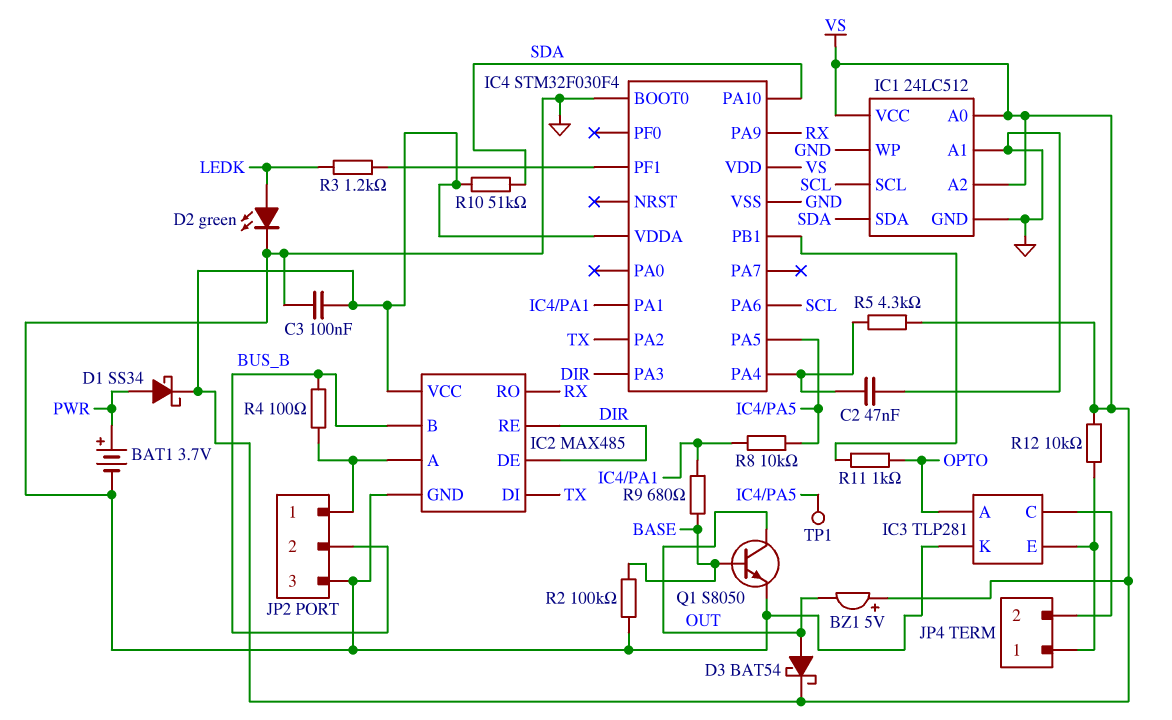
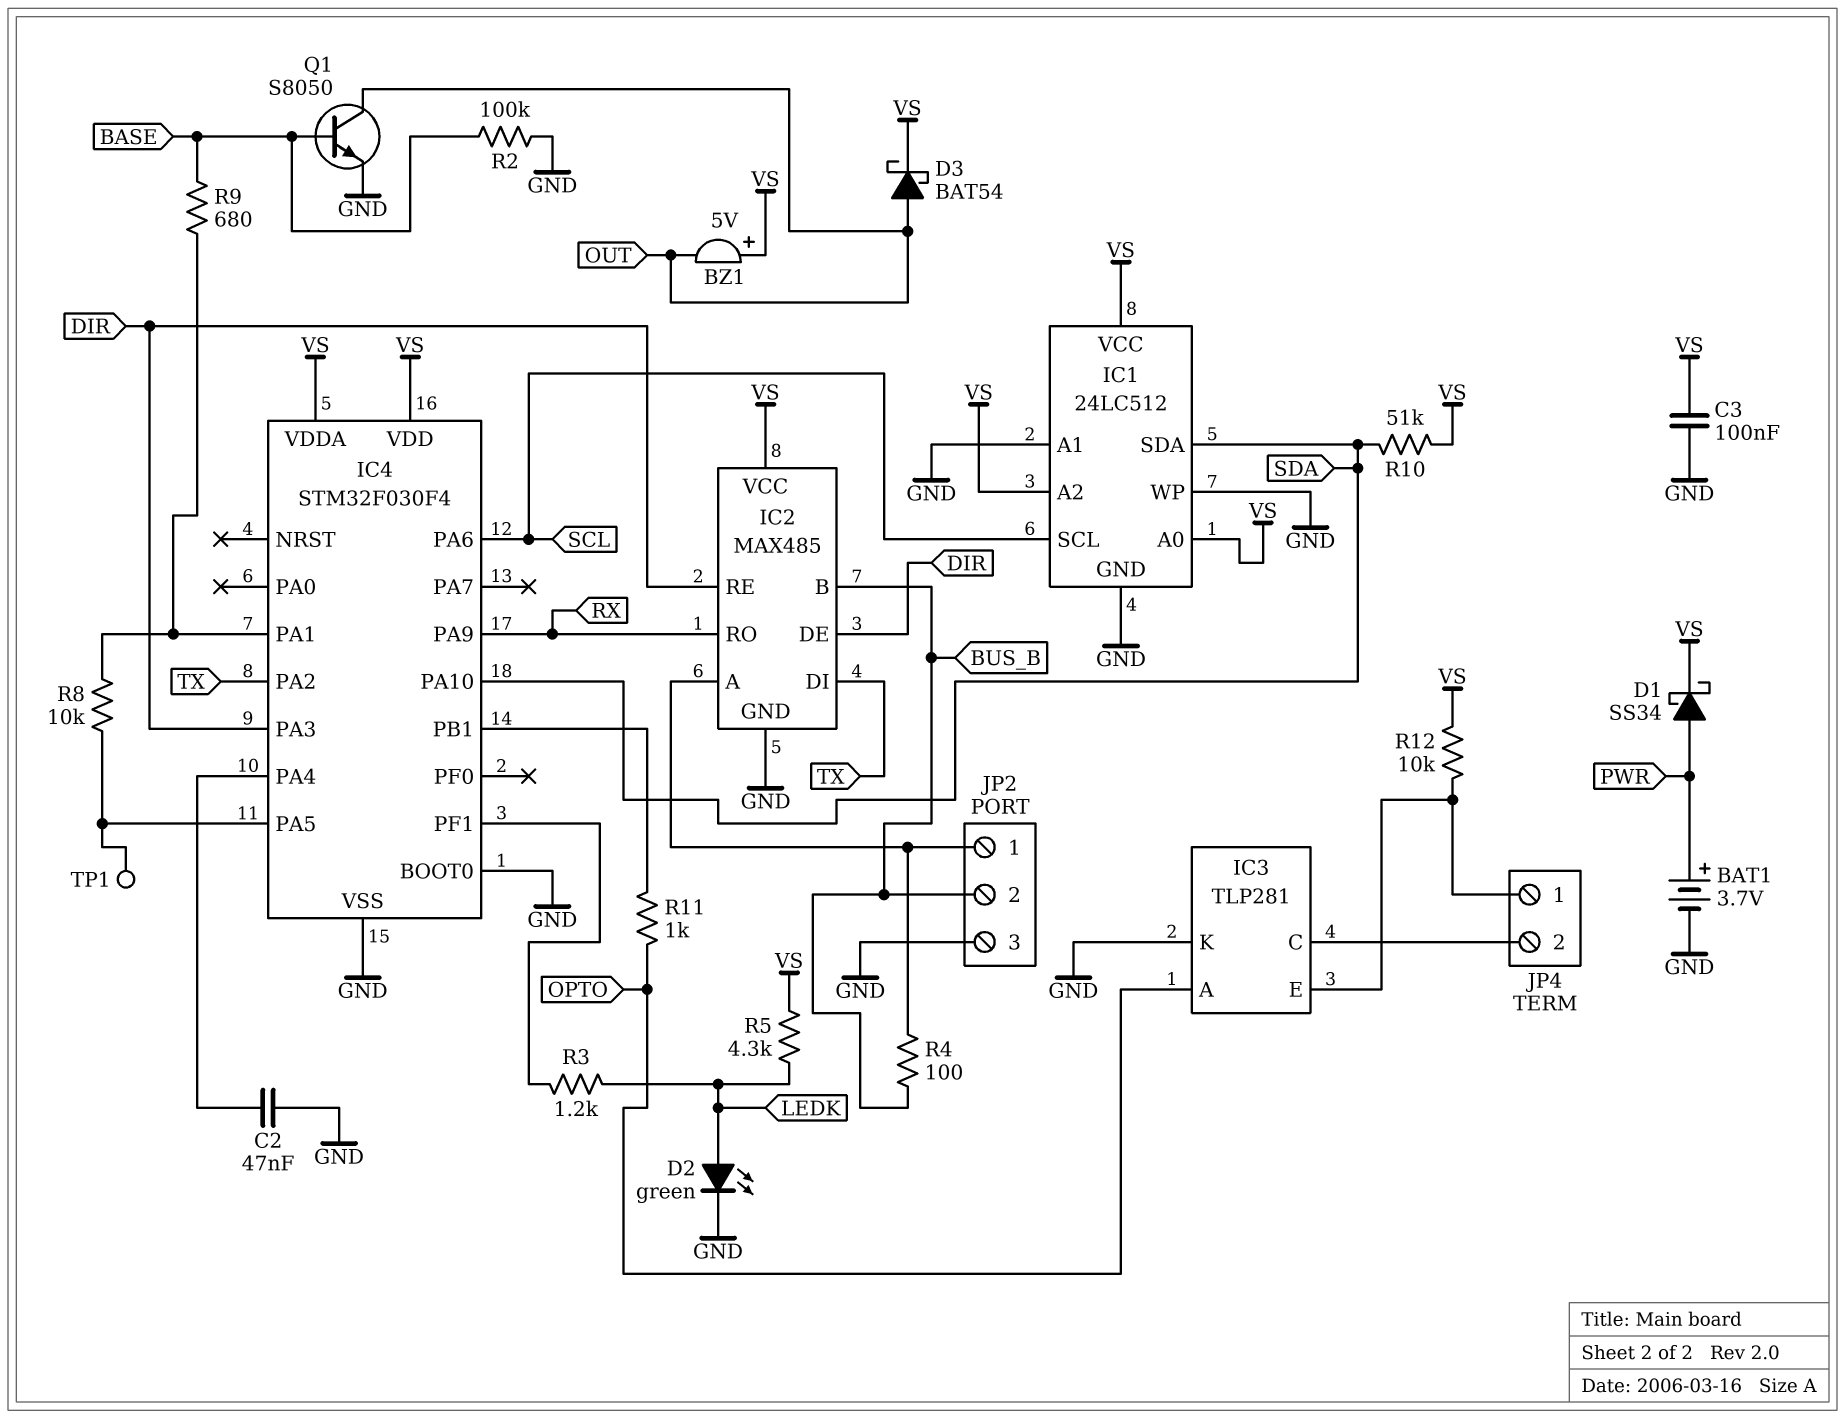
R5: 4.3k (IC4/PA4, VS) -> 4.3k (LEDK, VS)

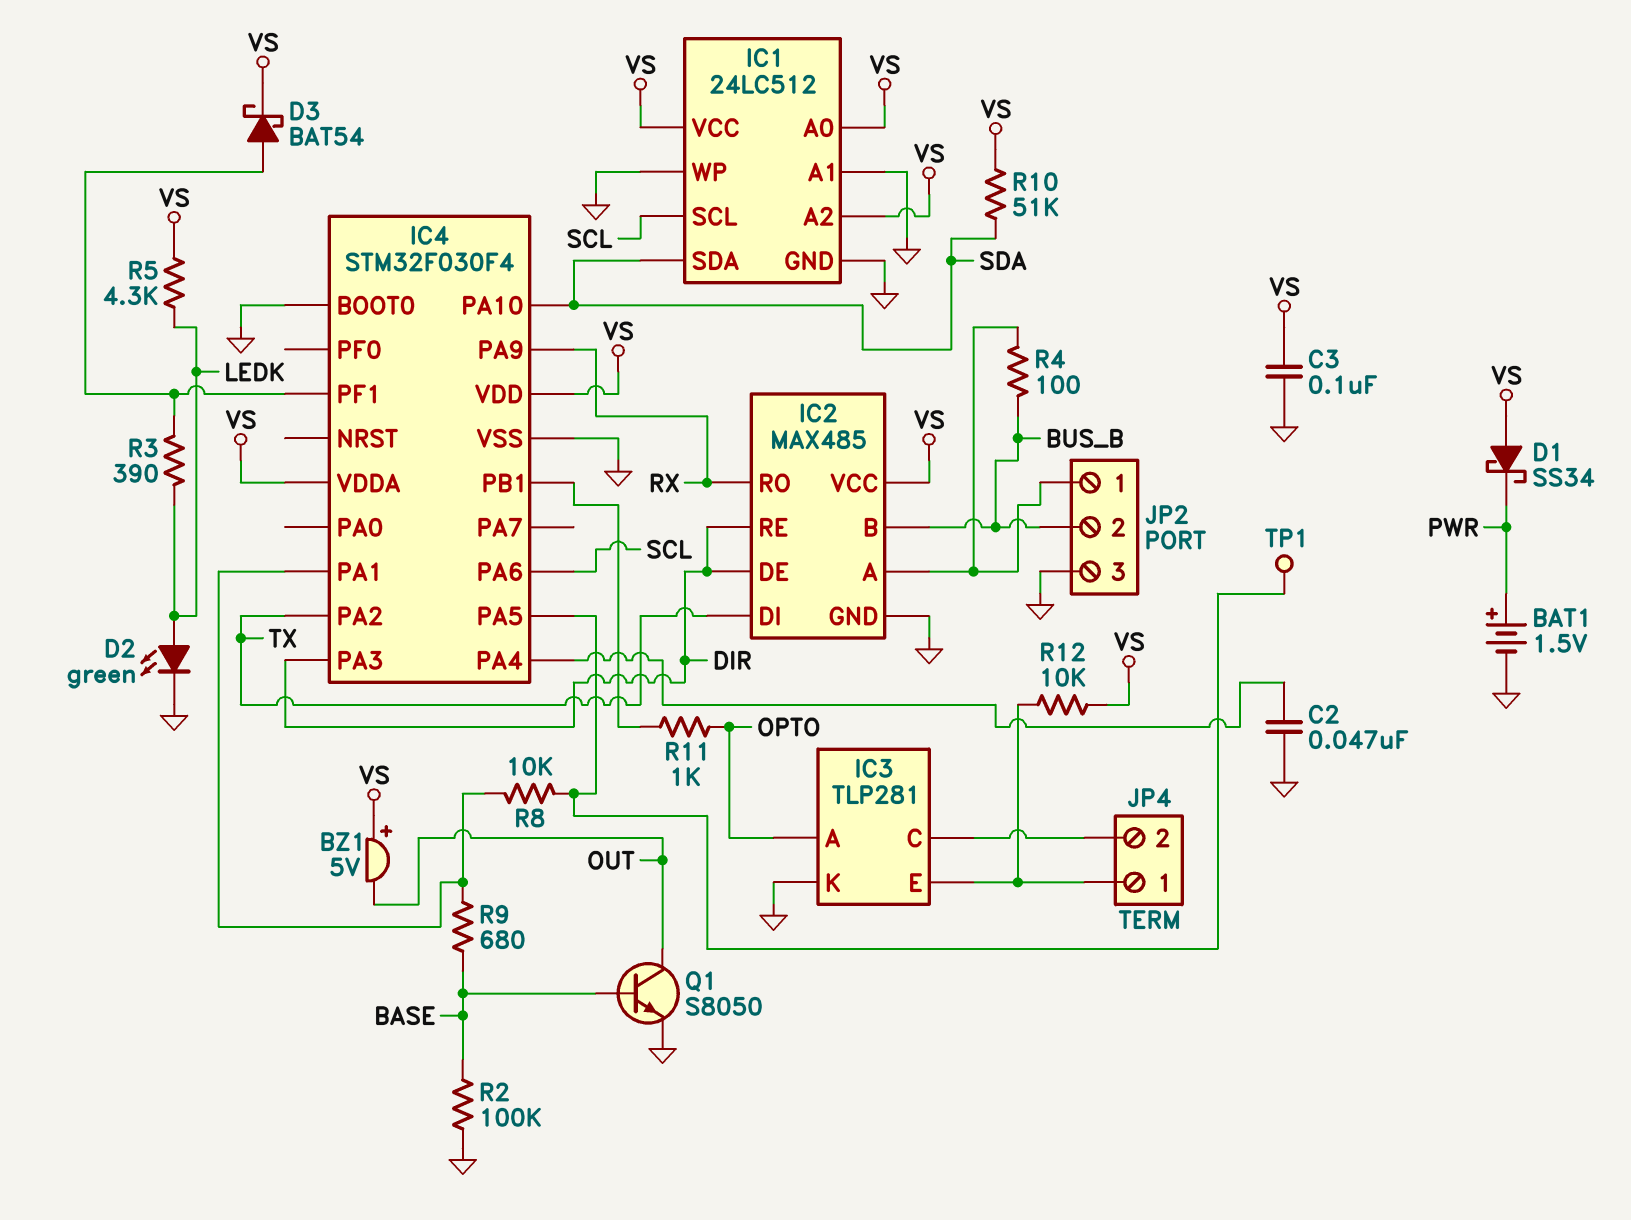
BAT1: 3.7V (plus PWR, minus GND) -> 1.5V (plus PWR, minus GND)
D1: schottky SS34 (A PWR, K VS) -> schottky SS34 (A VS, K PWR)
D3: schottky BAT54 (A OUT, K VS) -> schottky BAT54 (A IC4/PF1, K VS)
R3: 1.2k (IC4/PF1, LEDK) -> 390 (IC4/PF1, LEDK)

